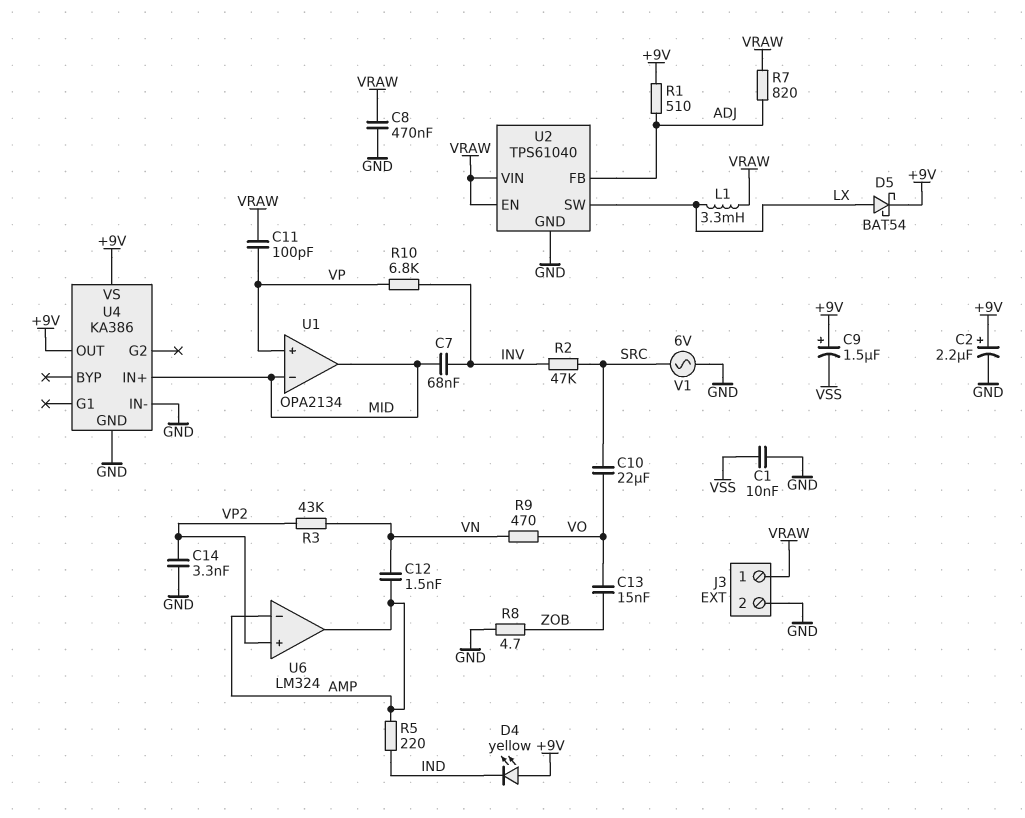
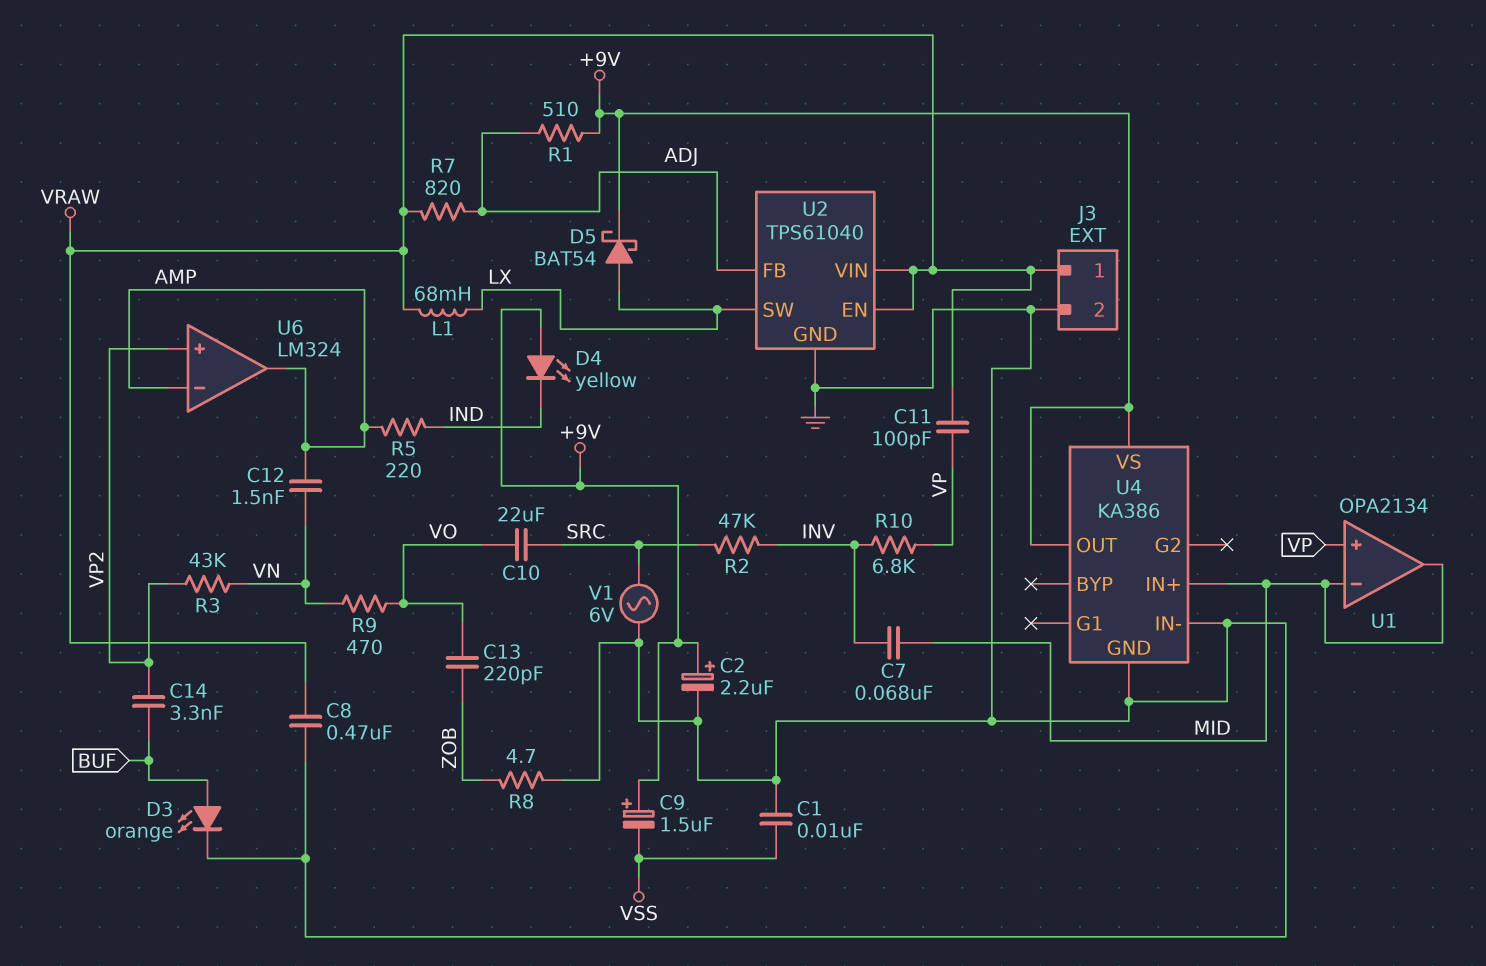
C13: 15nF (VO, ZOB) -> 220pF (VO, ZOB)
C14: 3.3nF (GND, VP2) -> 3.3nF (BUF, VP2)
D3: none -> LED orange (A BUF, K GND)
L1: 3.3mH (LX, VRAW) -> 68mH (LX, VRAW)

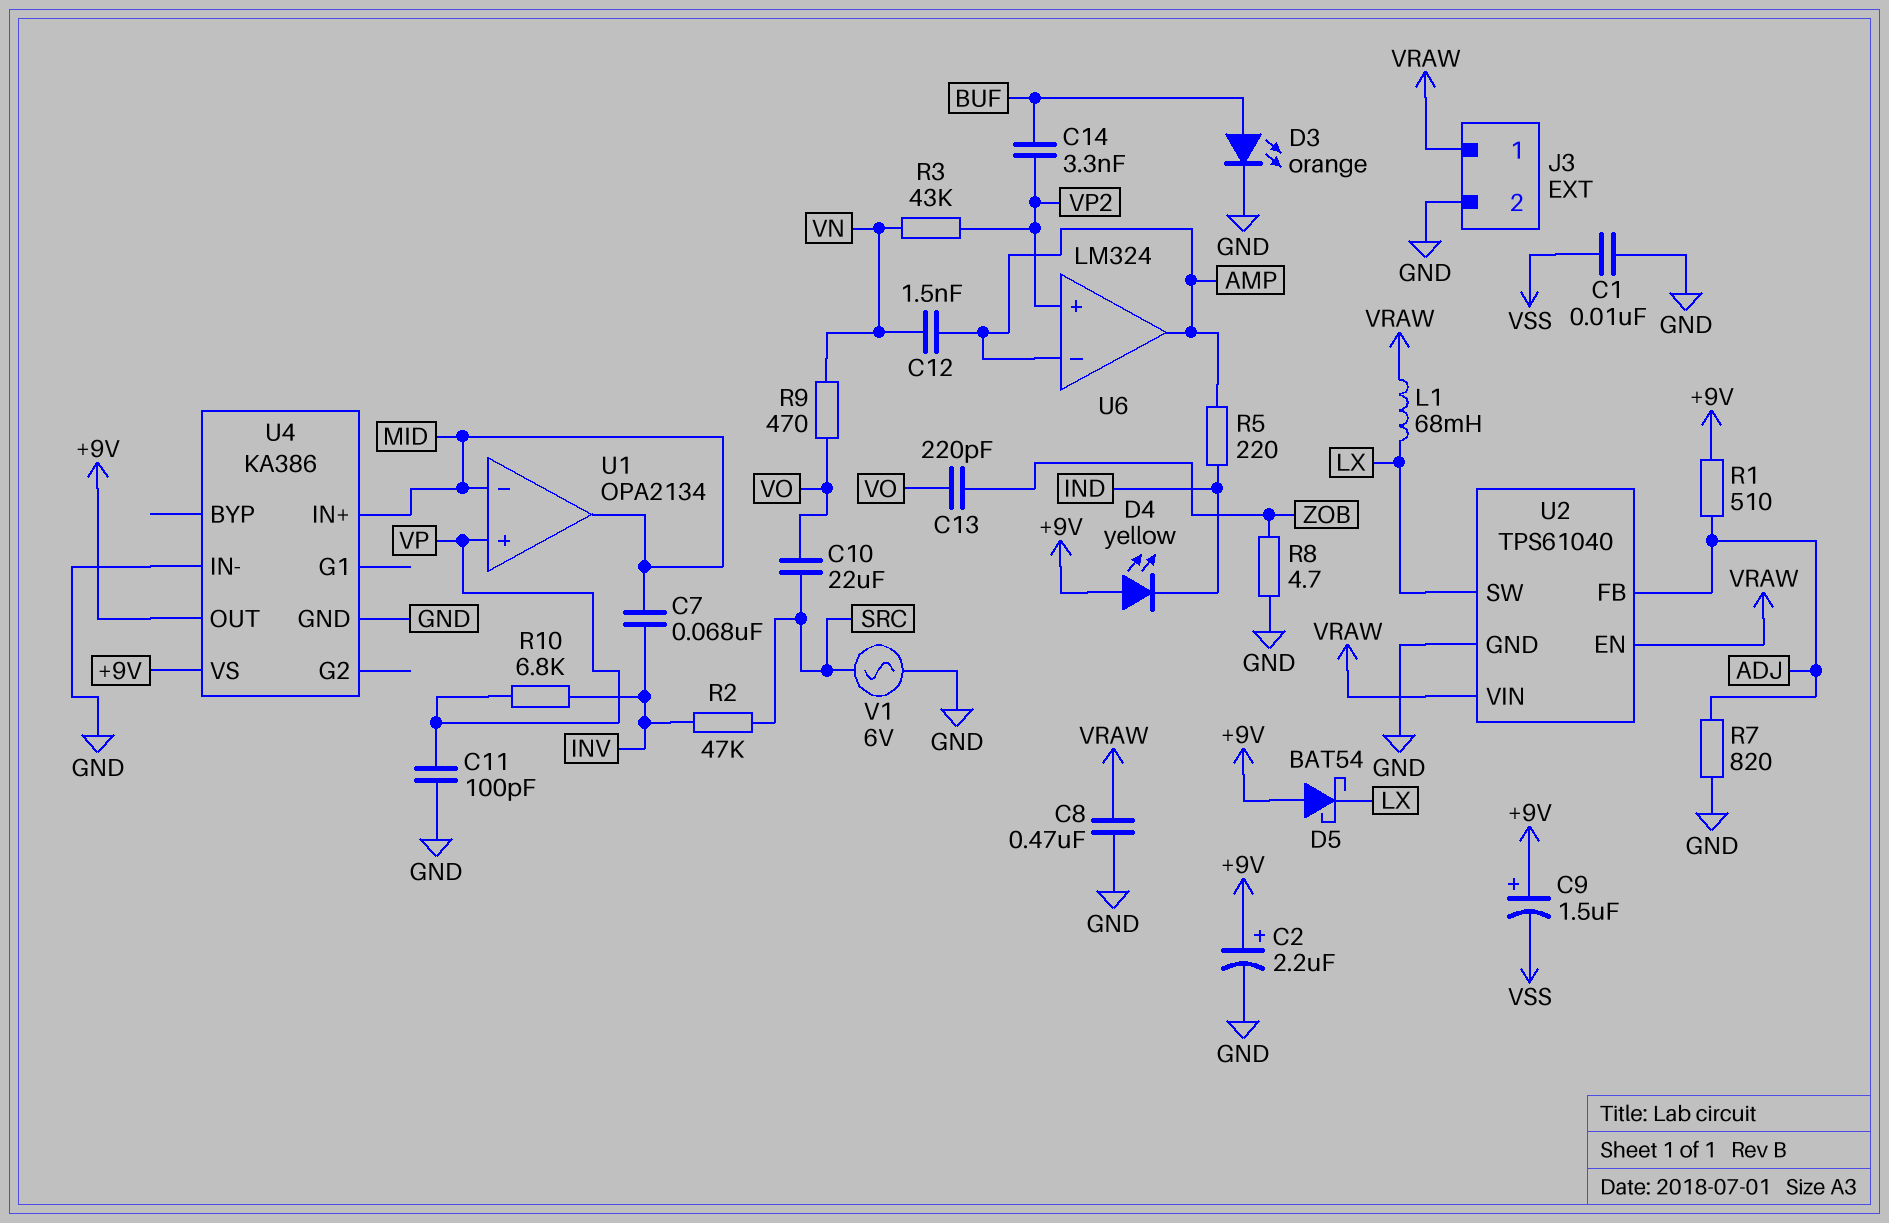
C11: 100pF (VP, VRAW) -> 100pF (GND, VP)
D5: schottky BAT54 (A LX, K +9V) -> schottky BAT54 (A +9V, K LX)
R7: 820 (ADJ, VRAW) -> 820 (ADJ, GND)

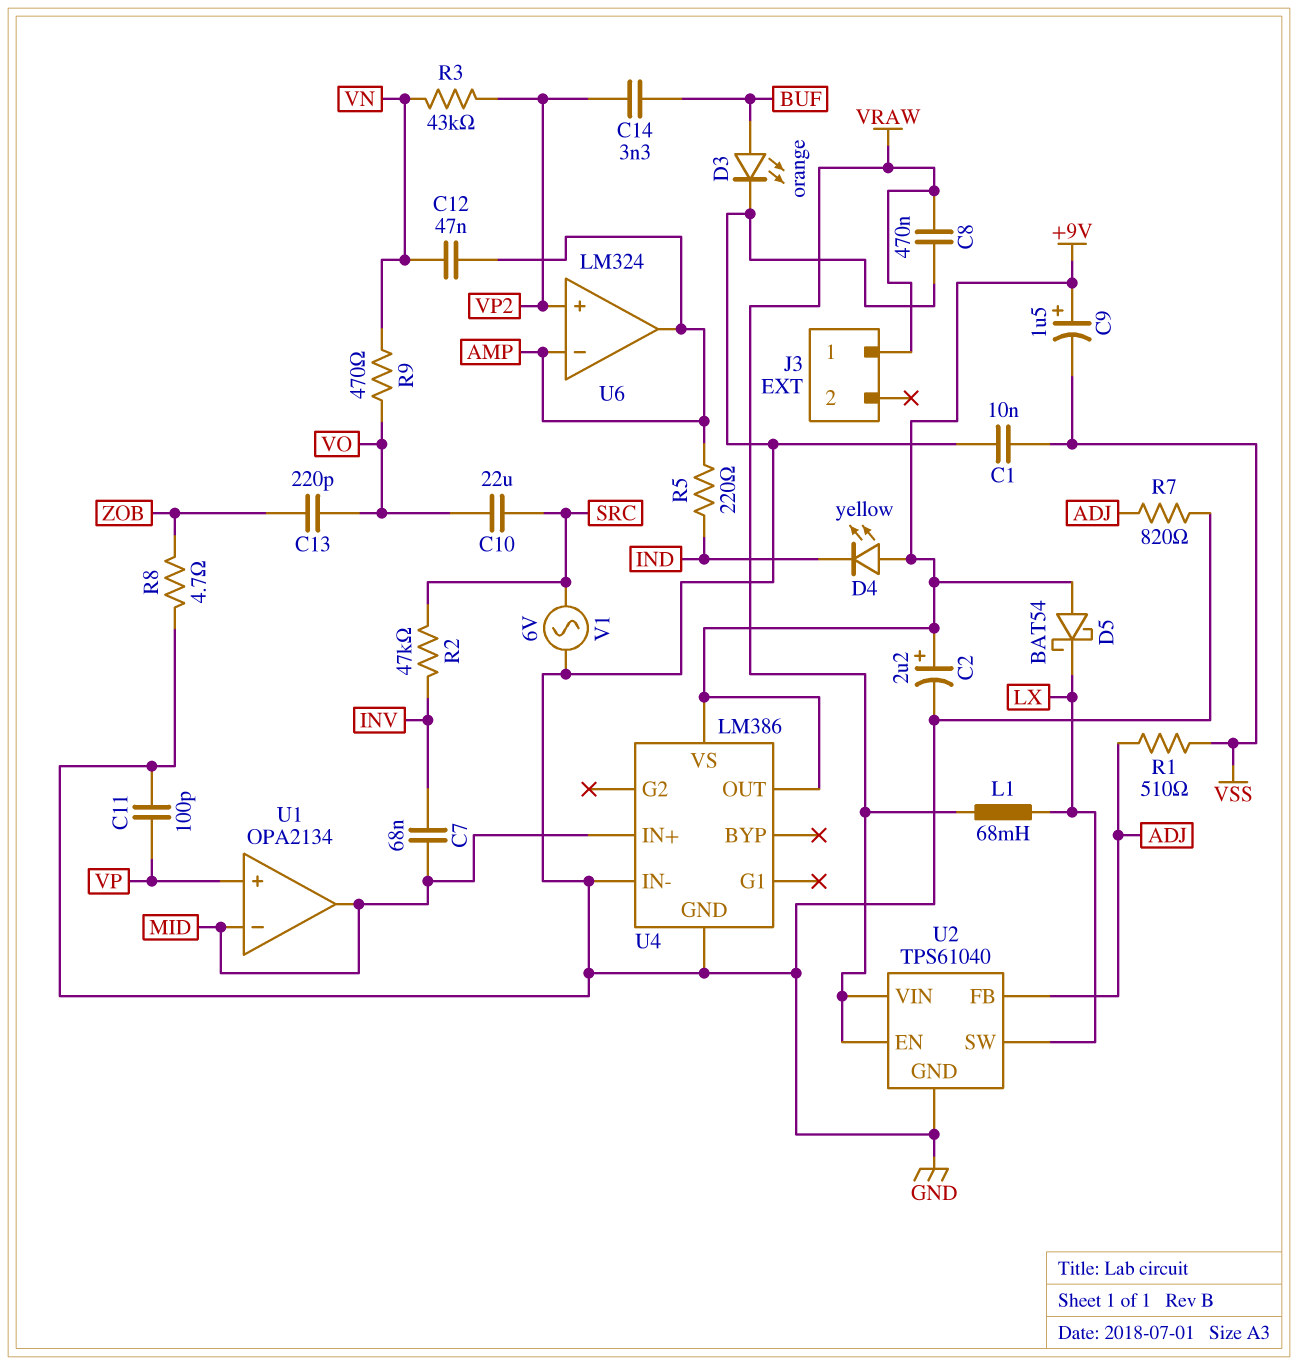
C12: 1.5nF (AMP, VN) -> 47nF (AMP, VN)
J3 pin 2: GND -> none
R1: 510 (+9V, ADJ) -> 510 (ADJ, VSS)
R10: 6.8k (INV, VP) -> none
U4: KA386 -> LM386

